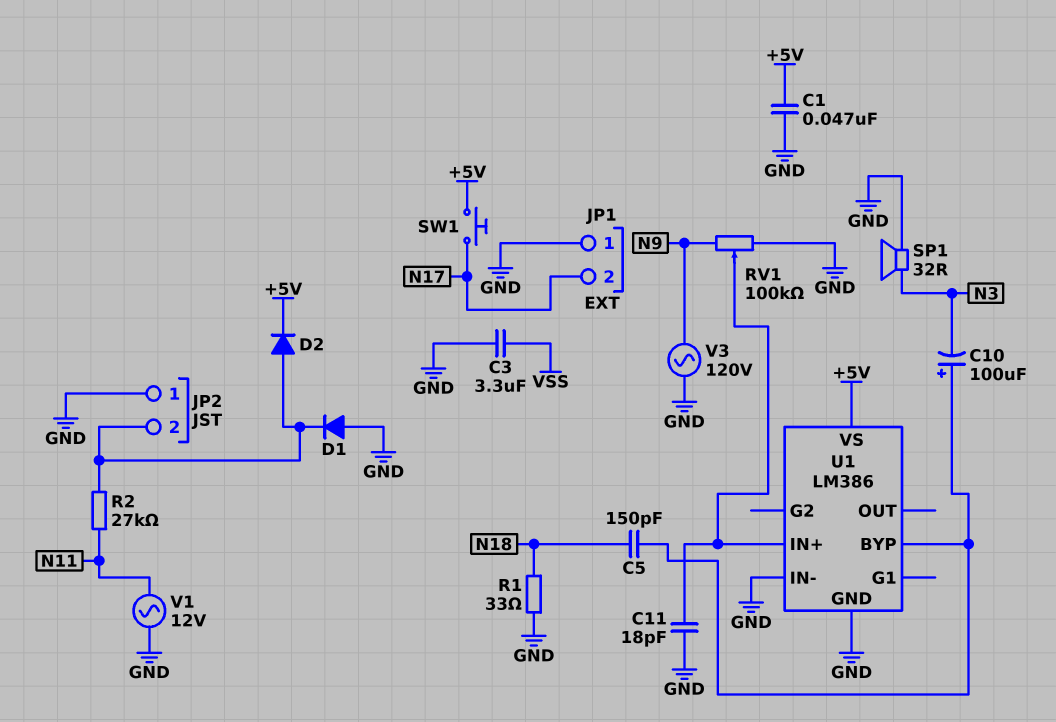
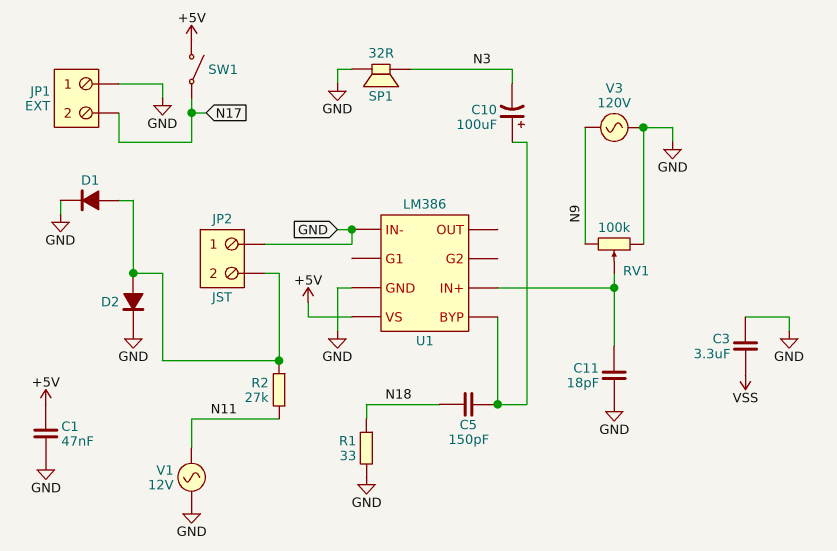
D1: diode (A GND, K JP2/2) -> diode (A JP2/2, K GND)
D2: diode (A JP2/2, K +5V) -> diode (A JP2/2, K GND)
SW1: button (+5V, N17) -> switch (+5V, N17)

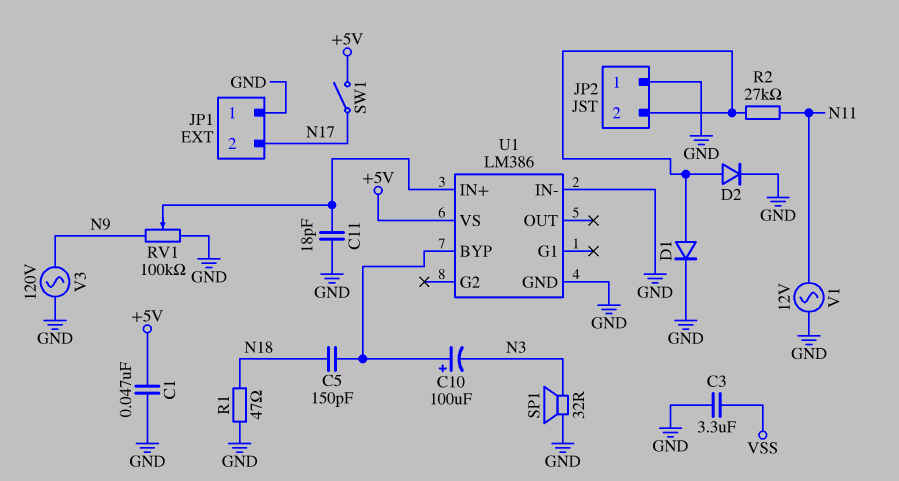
R1: 33 (GND, N18) -> 47 (GND, N18)

